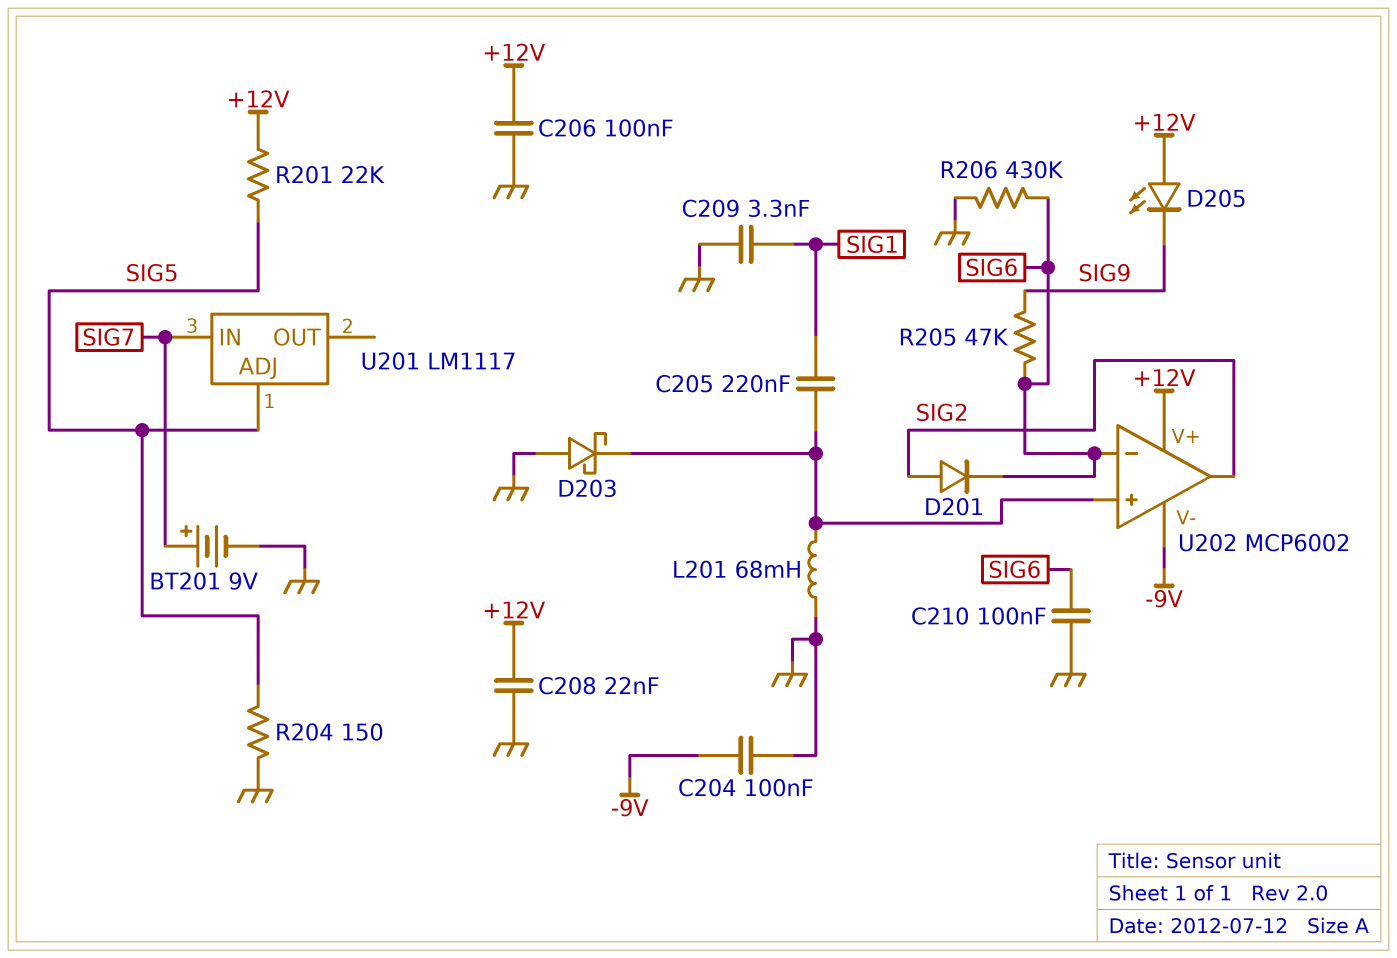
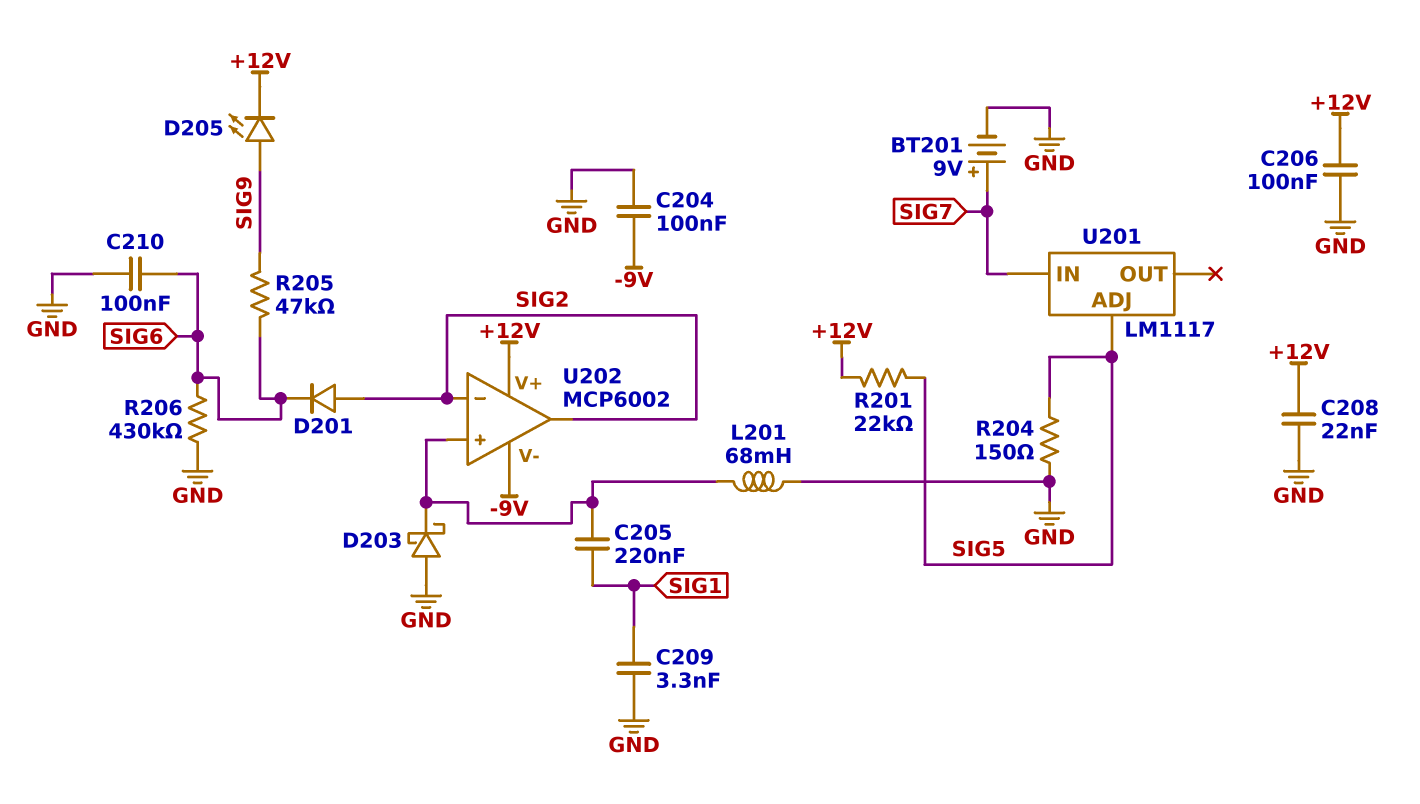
D205: LED (A +12V, K SIG9) -> LED (A SIG9, K +12V)
U202 pin in-: SIG6 -> SIG2

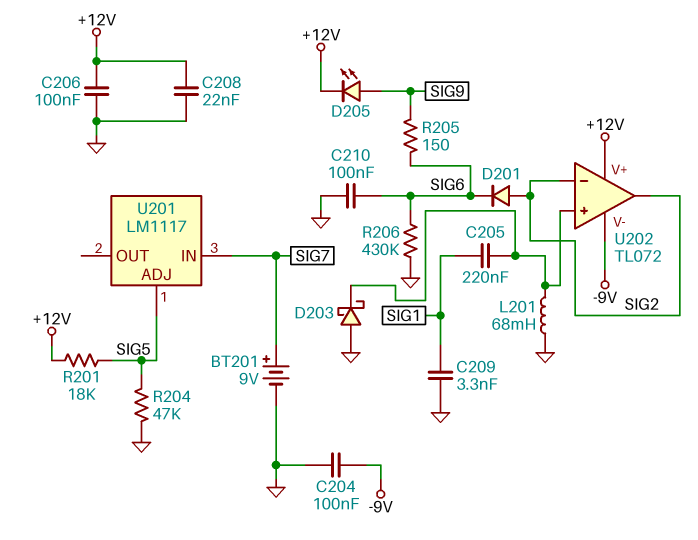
R201: 22k (+12V, SIG5) -> 18k (+12V, SIG5)
R204: 150 (GND, SIG5) -> 47k (GND, SIG5)
R205: 47k (SIG6, SIG9) -> 150 (SIG6, SIG9)
U202: MCP6002 -> TL072

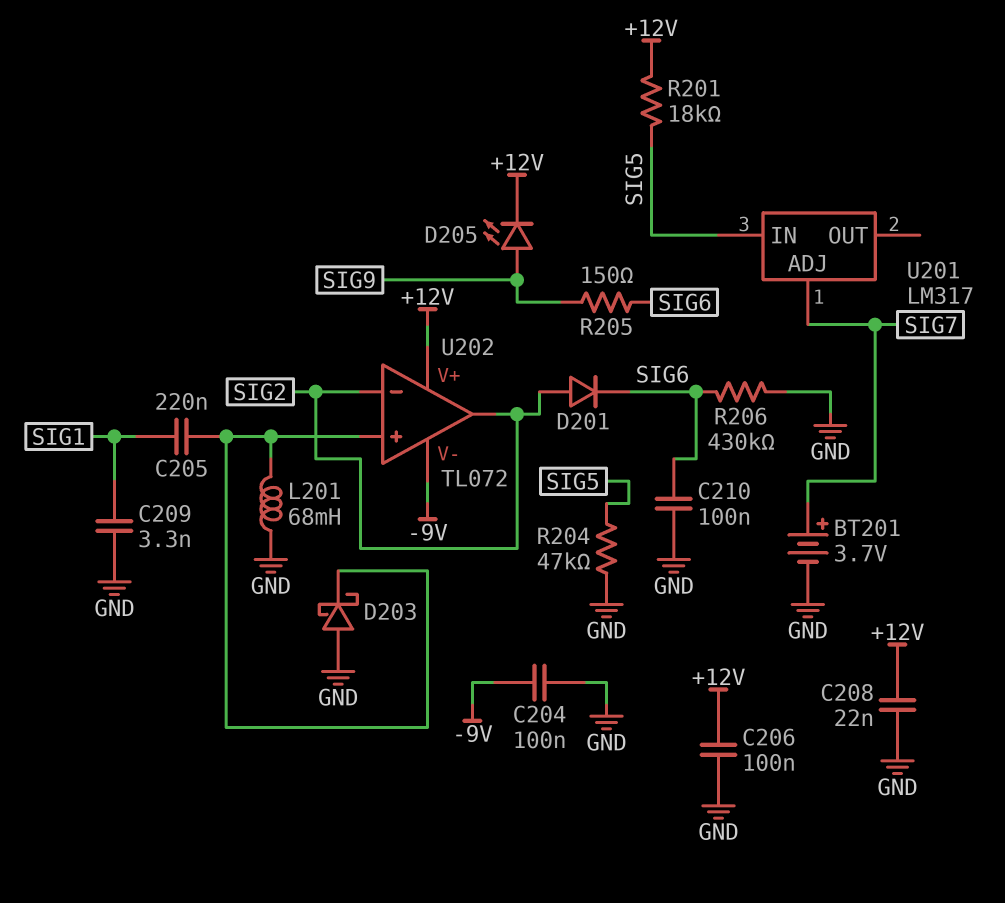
BT201: 9V (plus SIG7, minus GND) -> 3.7V (plus SIG7, minus GND)
U201: LM1117 -> LM317
U201 pin ADJ: SIG5 -> SIG7
U201 pin IN: SIG7 -> SIG5

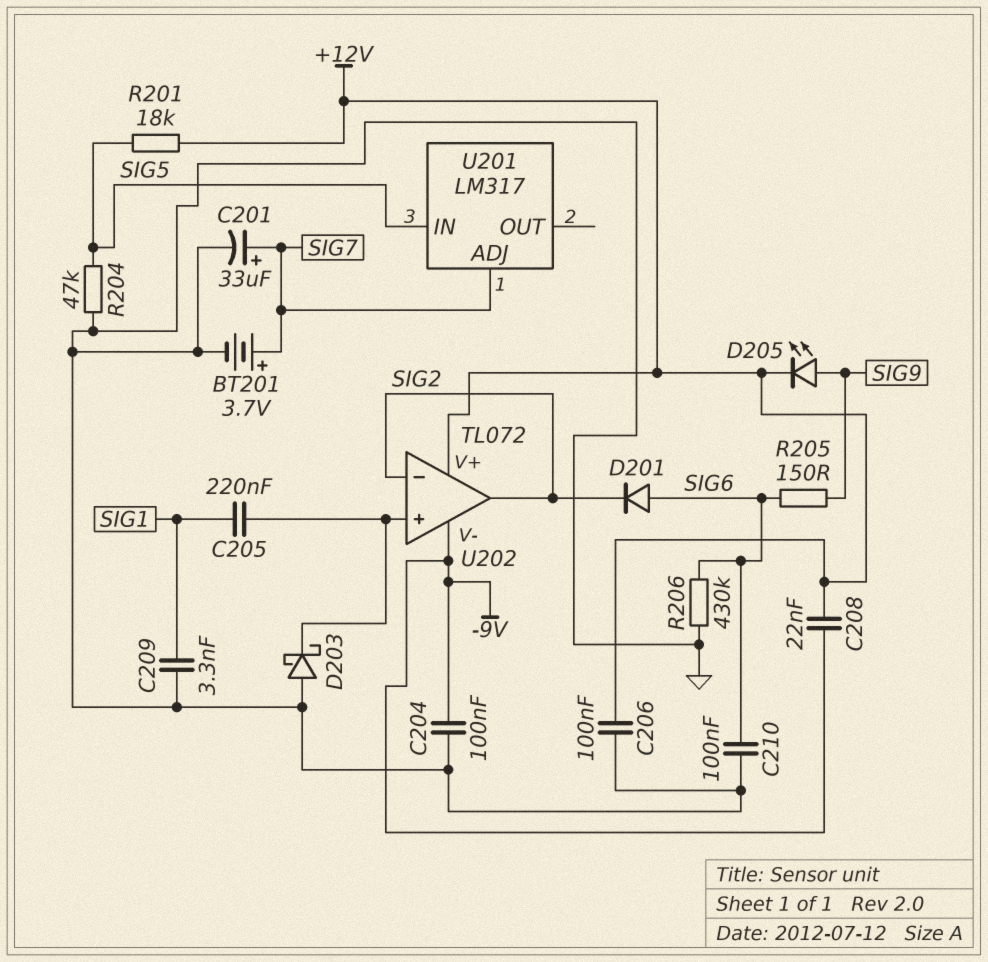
C201: none -> 33uF (plus SIG7, minus GND)
C208: 22nF (+12V, GND) -> 22nF (+12V, -9V)
D201: diode (A SIG2, K SIG6) -> diode (A SIG6, K SIG2)
L201: 68mH (GND, U202/in+) -> none

